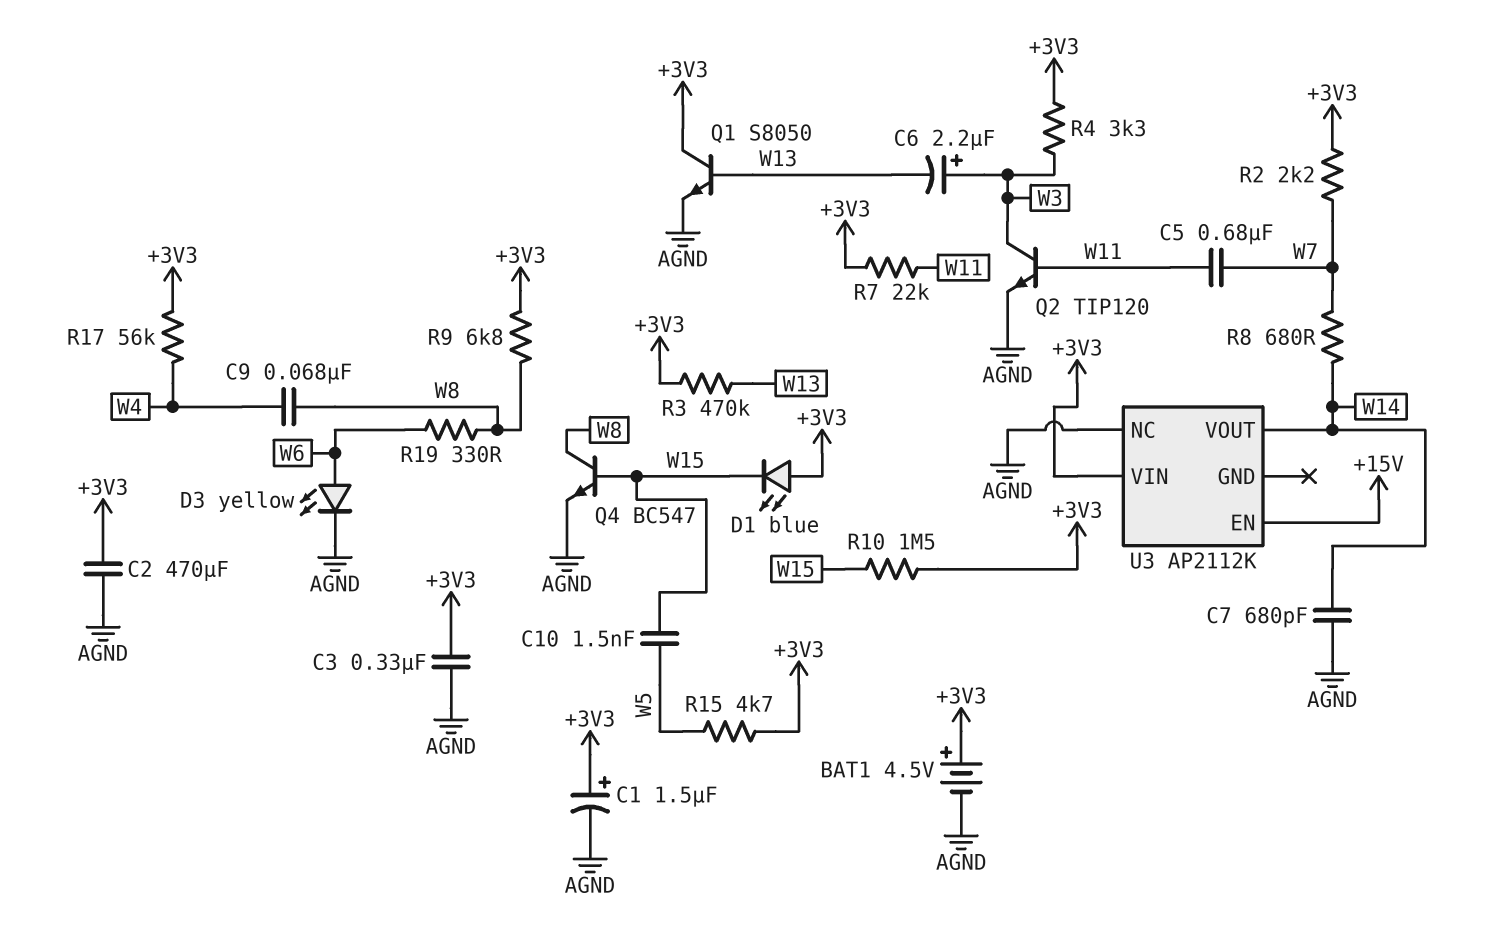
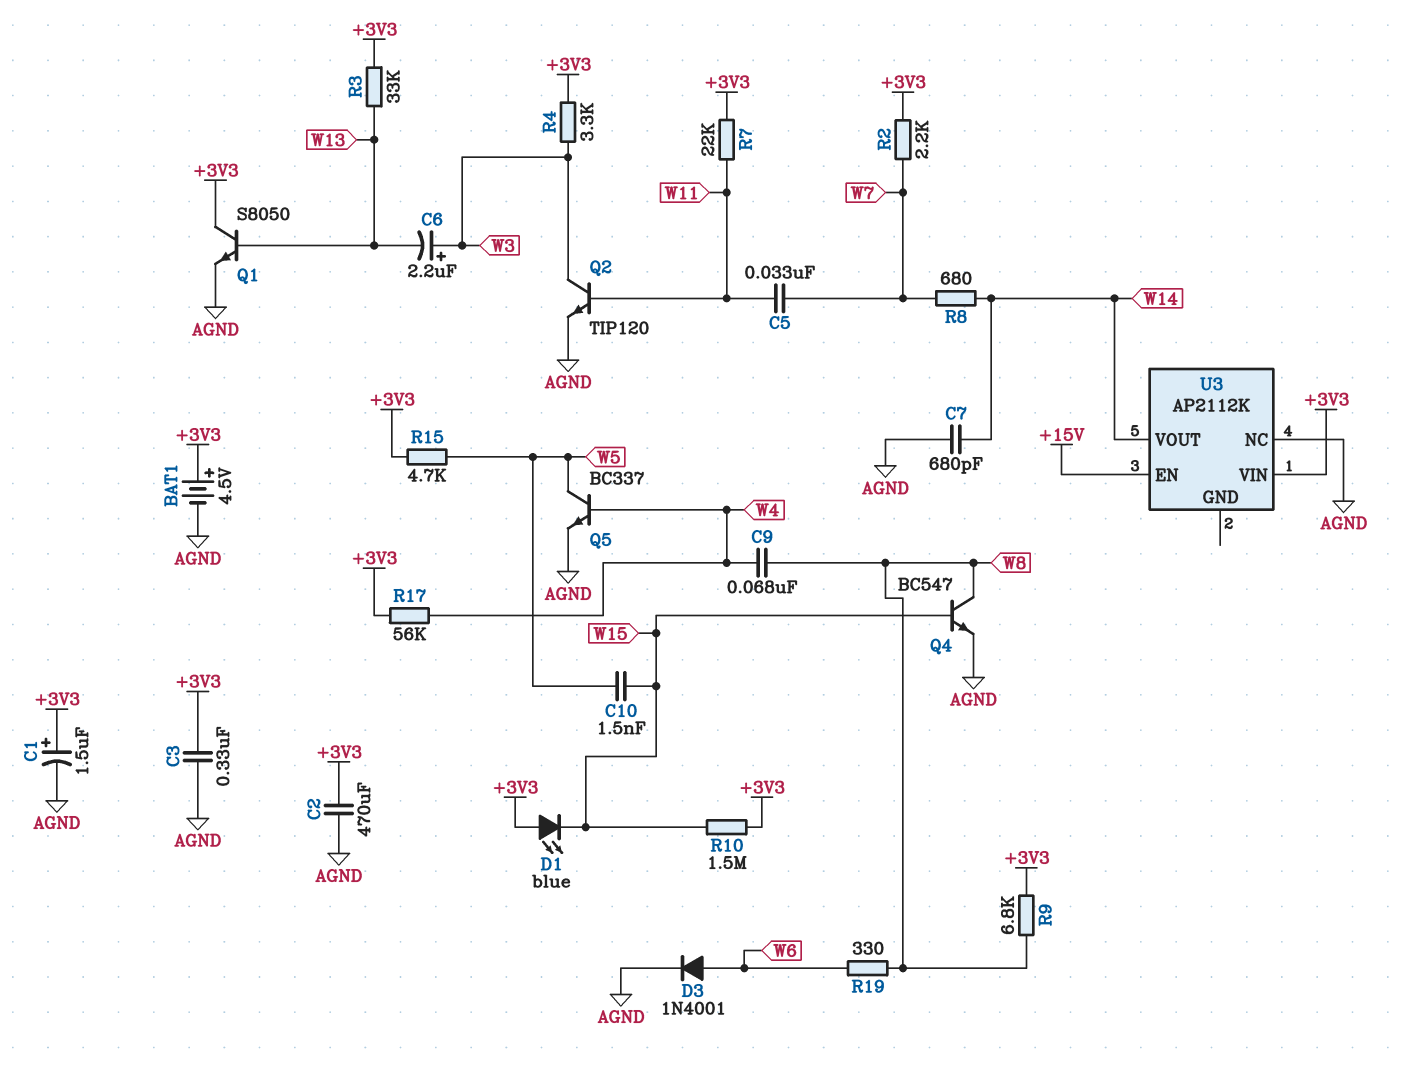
C5: 680nF (W7, W11) -> 33nF (W7, W11)
D3: LED yellow (A W6, K AGND) -> diode 1N4001 (A W6, K AGND)
Q5: none -> NPN BC337 (B W4, C W5, E AGND)
R3: 470k (+3V3, W13) -> 33k (+3V3, W13)

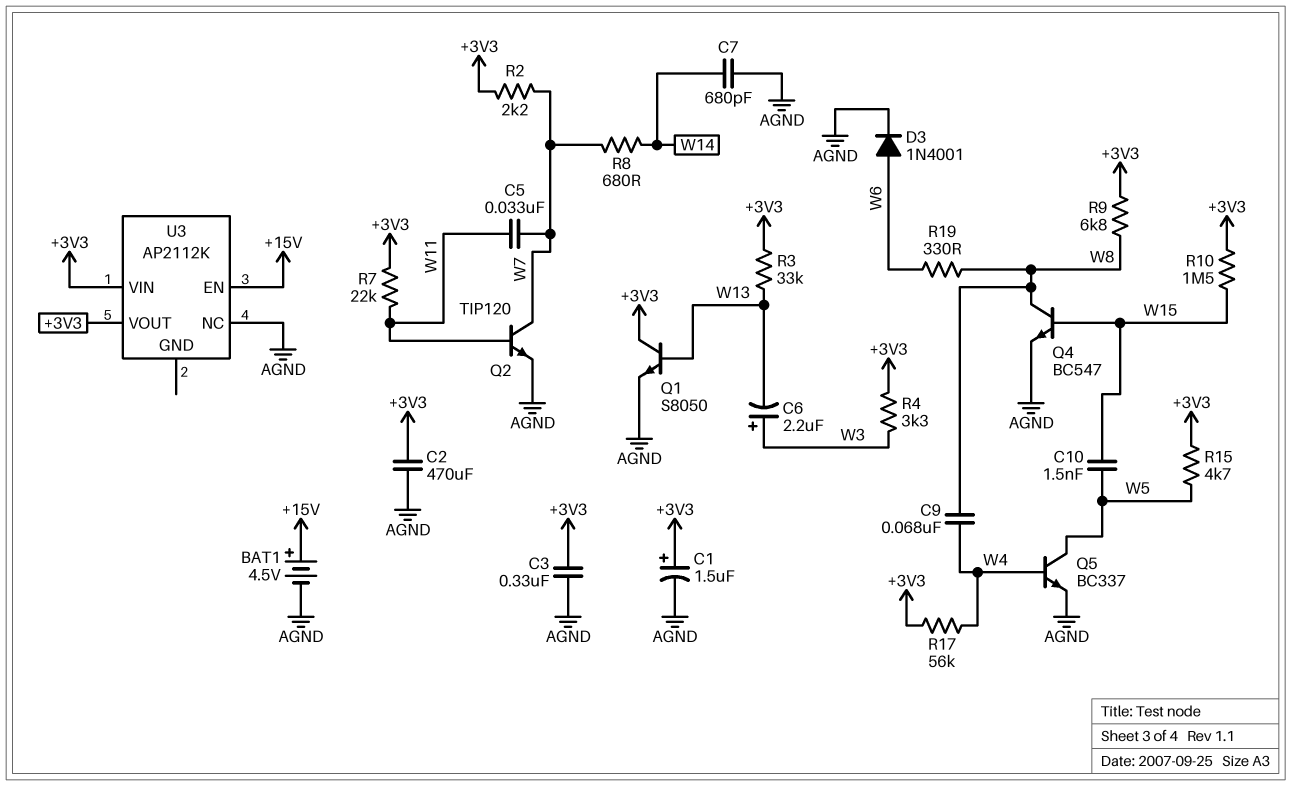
BAT1: 4.5V (plus +3V3, minus AGND) -> 4.5V (plus +15V, minus AGND)
D1: LED blue (A +3V3, K W15) -> none
Q2: NPN TIP120 (B W11, C W3, E AGND) -> NPN TIP120 (B W11, C W7, E AGND)
U3 pin VOUT: W14 -> +3V3

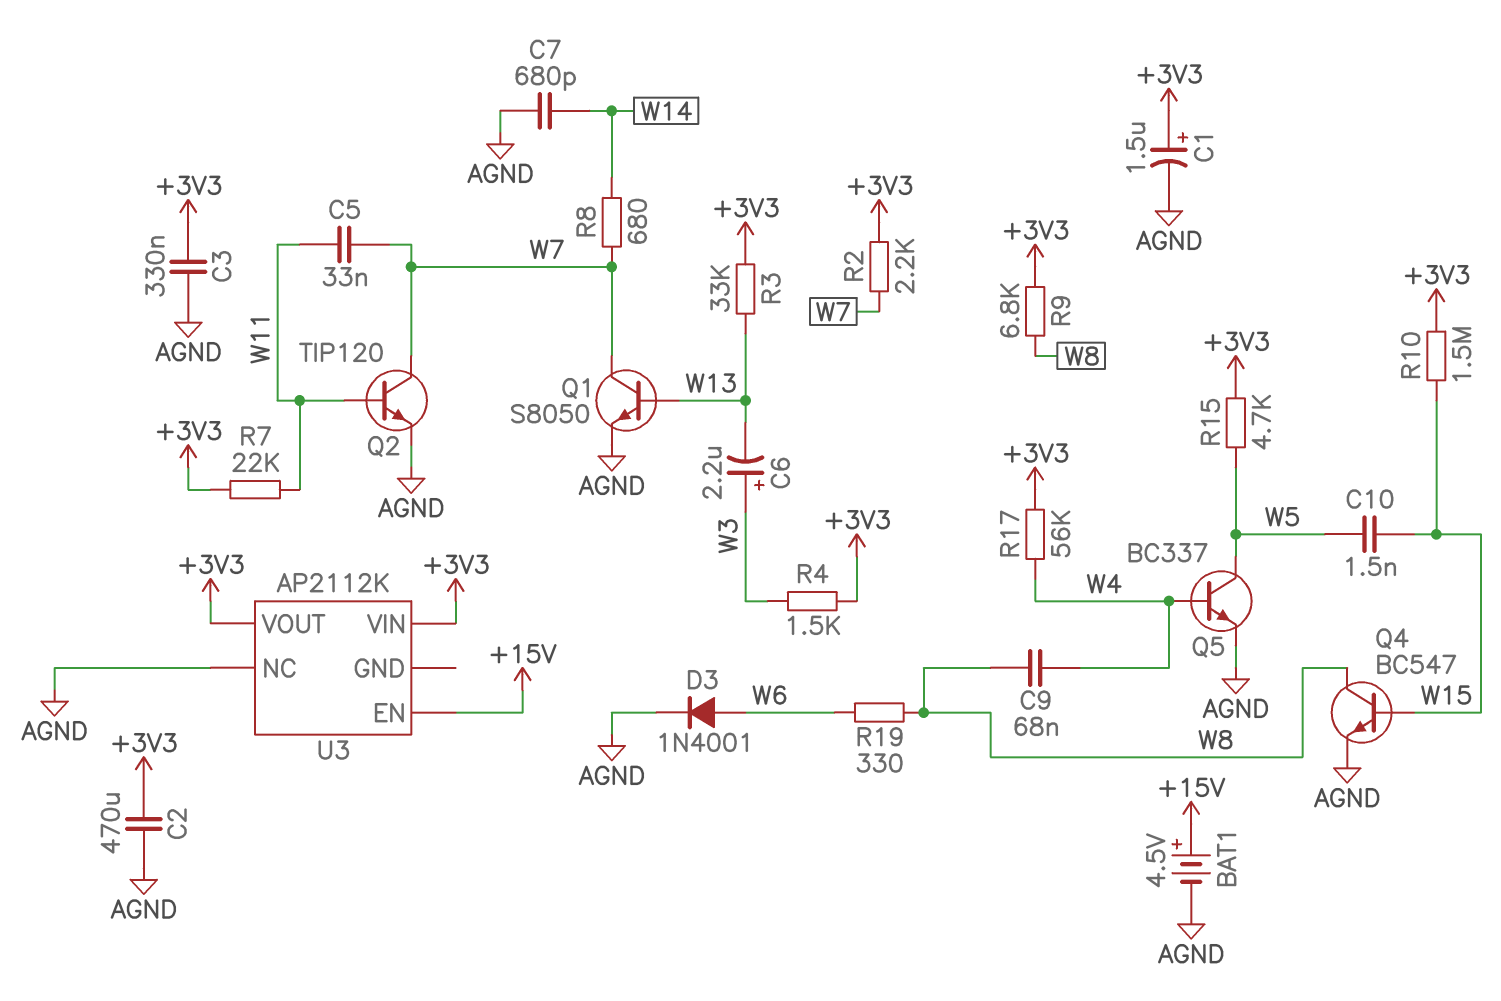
Q1: NPN S8050 (B W13, C +3V3, E AGND) -> NPN S8050 (B W13, C W7, E AGND)
R4: 3.3k (+3V3, W3) -> 1.5k (+3V3, W3)

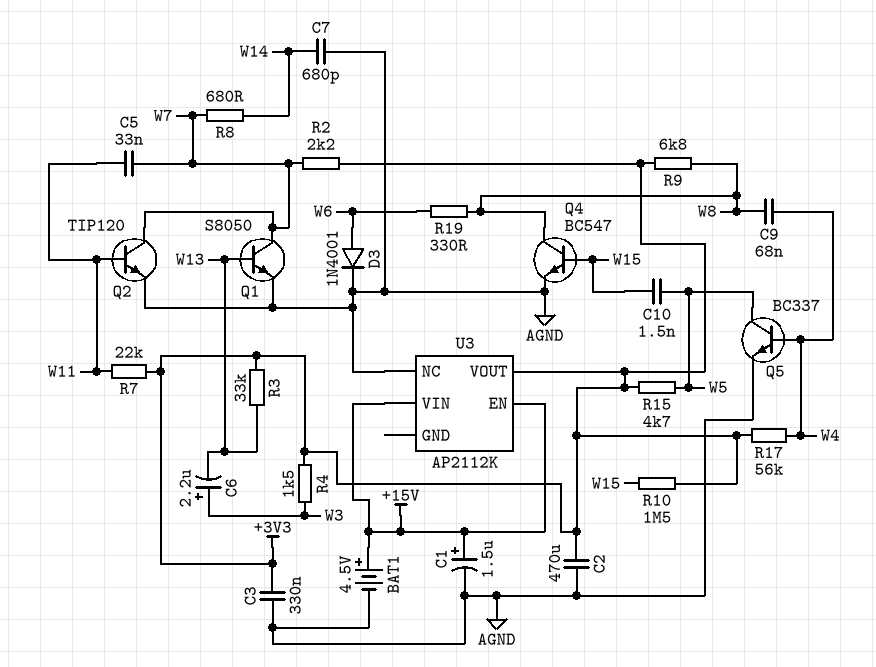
C1: 1.5uF (plus +3V3, minus AGND) -> 1.5uF (plus +15V, minus AGND)
U3 pin VIN: +3V3 -> +15V

